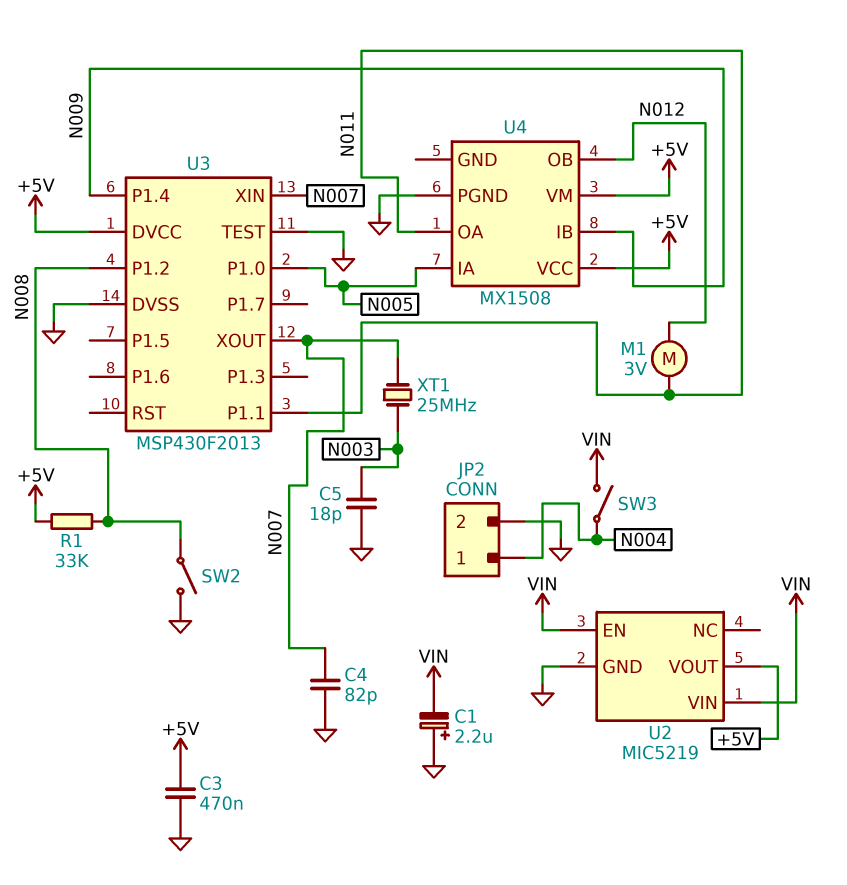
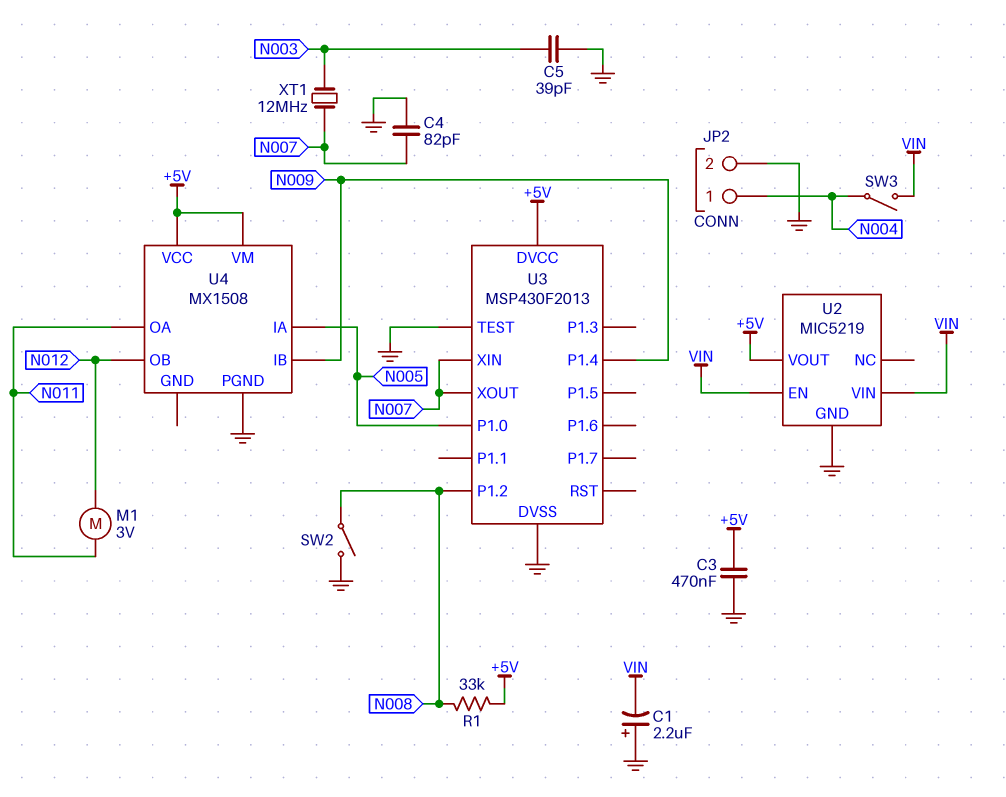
C5: 18pF (GND, N003) -> 39pF (GND, N003)
U3 pin P1.1: N011 -> none
XT1: 25MHz (N003, N007) -> 12MHz (N003, N007)

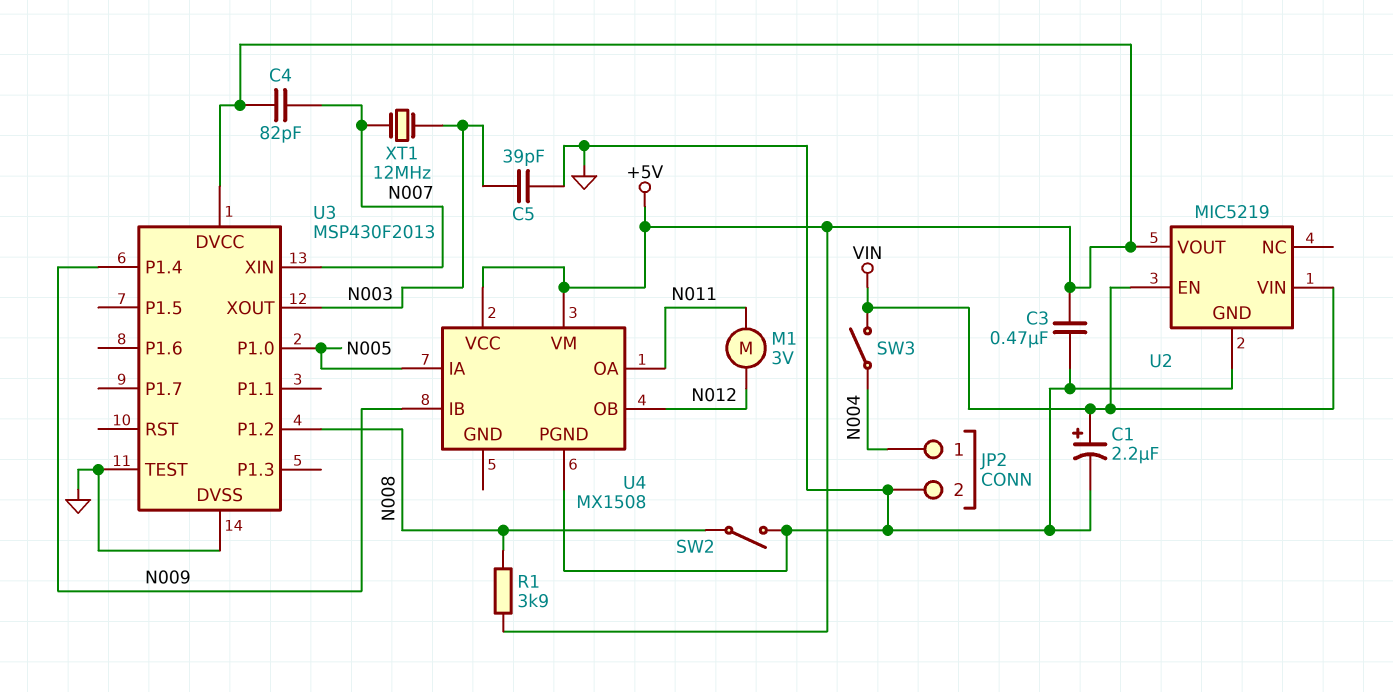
C1: 2.2uF (plus GND, minus VIN) -> 2.2uF (plus VIN, minus GND)
C4: 82pF (GND, N007) -> 82pF (+5V, N007)
R1: 33k (+5V, N008) -> 3.9k (+5V, N008)
U3 pin XOUT: N007 -> N003

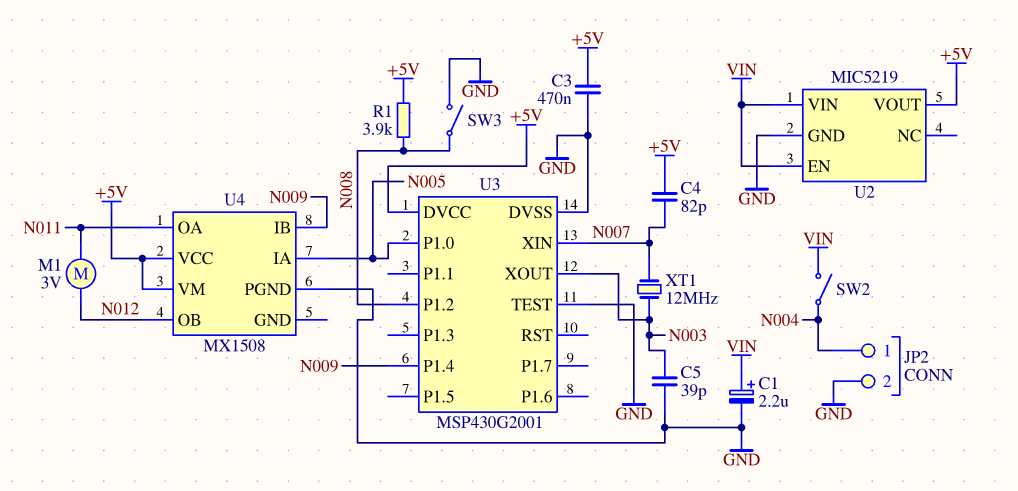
SW2: switch (GND, N008) -> switch (N004, VIN)
SW3: switch (N004, VIN) -> switch (GND, N008)
U3: MSP430F2013 -> MSP430G2001

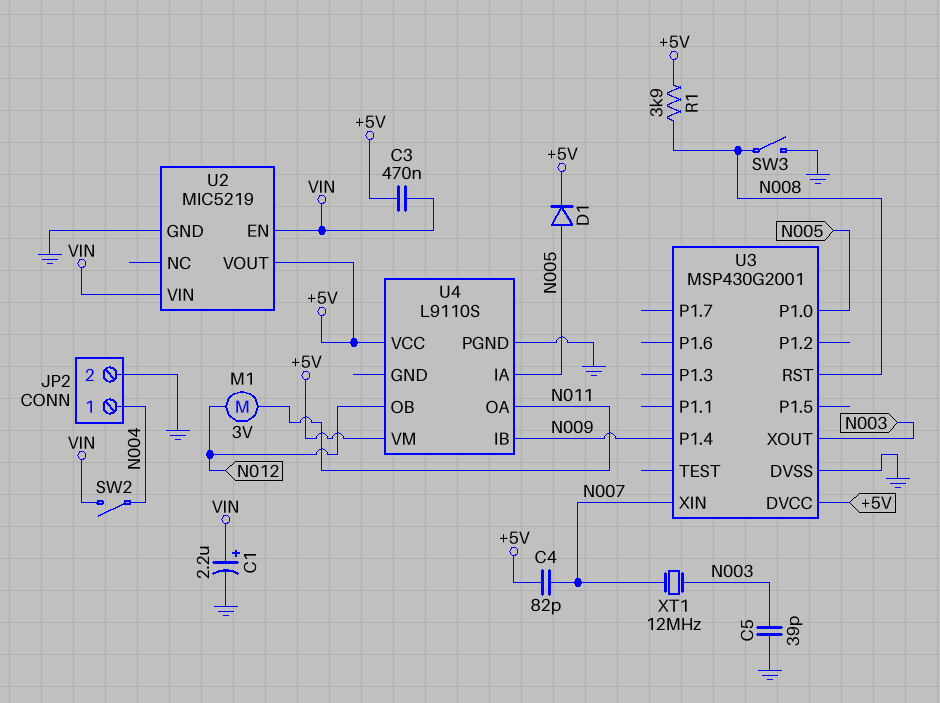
C3: 470nF (+5V, GND) -> 470nF (+5V, VIN)
D1: none -> diode (A N005, K +5V)
U3 pin P1.2: N008 -> none
U3 pin RST: none -> N008
U3 pin TEST: GND -> none
U4: MX1508 -> L9110S

